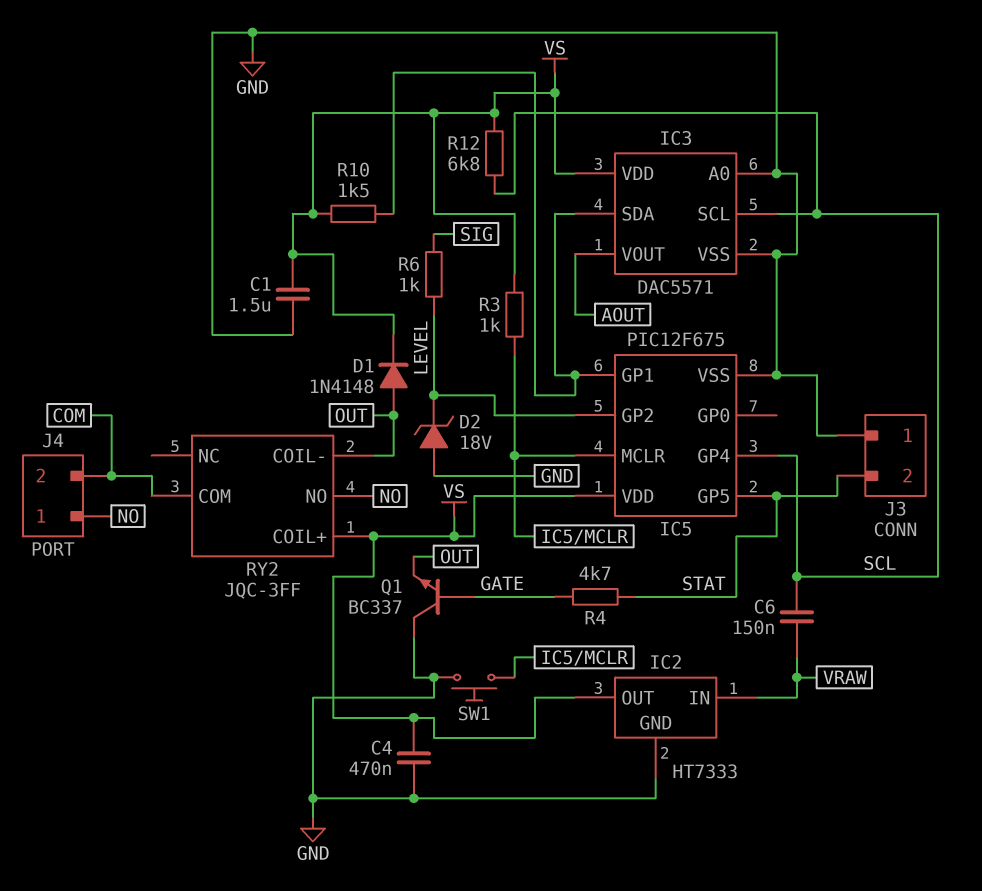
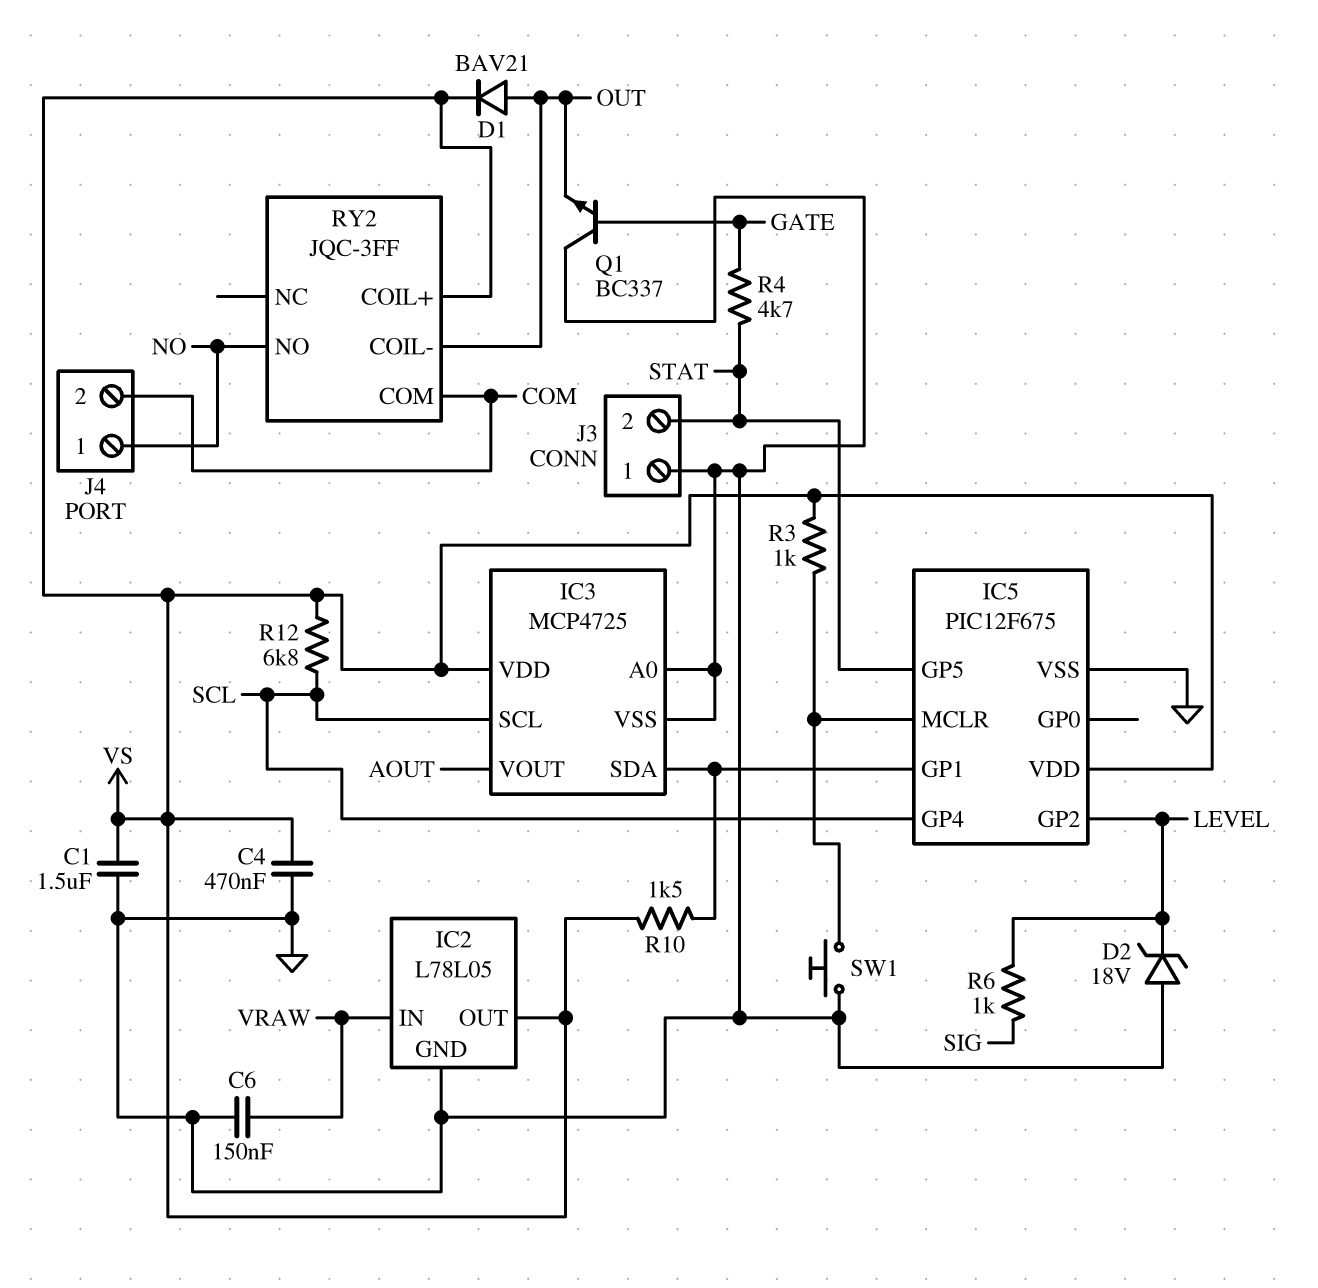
C6: 150nF (SCL, VRAW) -> 150nF (GND, VRAW)
D1: diode 1N4148 (A OUT, K VS) -> diode BAV21 (A OUT, K VS)
IC2: HT7333 -> L78L05
IC3: DAC5571 -> MCP4725

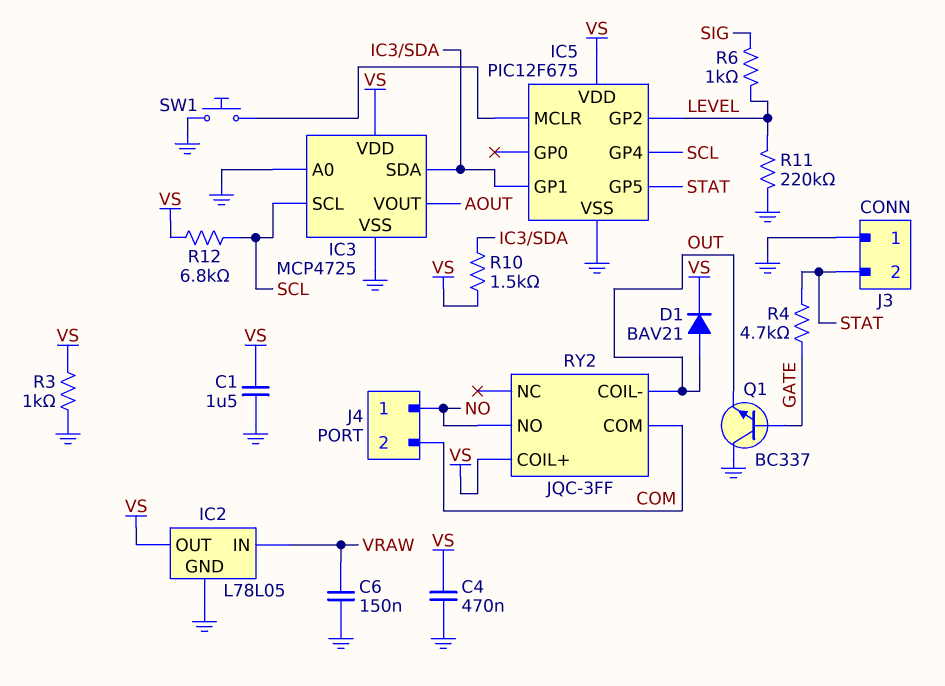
D2: zener 18V (A GND, K LEVEL) -> none
R3: 1k (IC5/MCLR, VS) -> 1k (GND, VS)
R11: none -> 220k (GND, LEVEL)

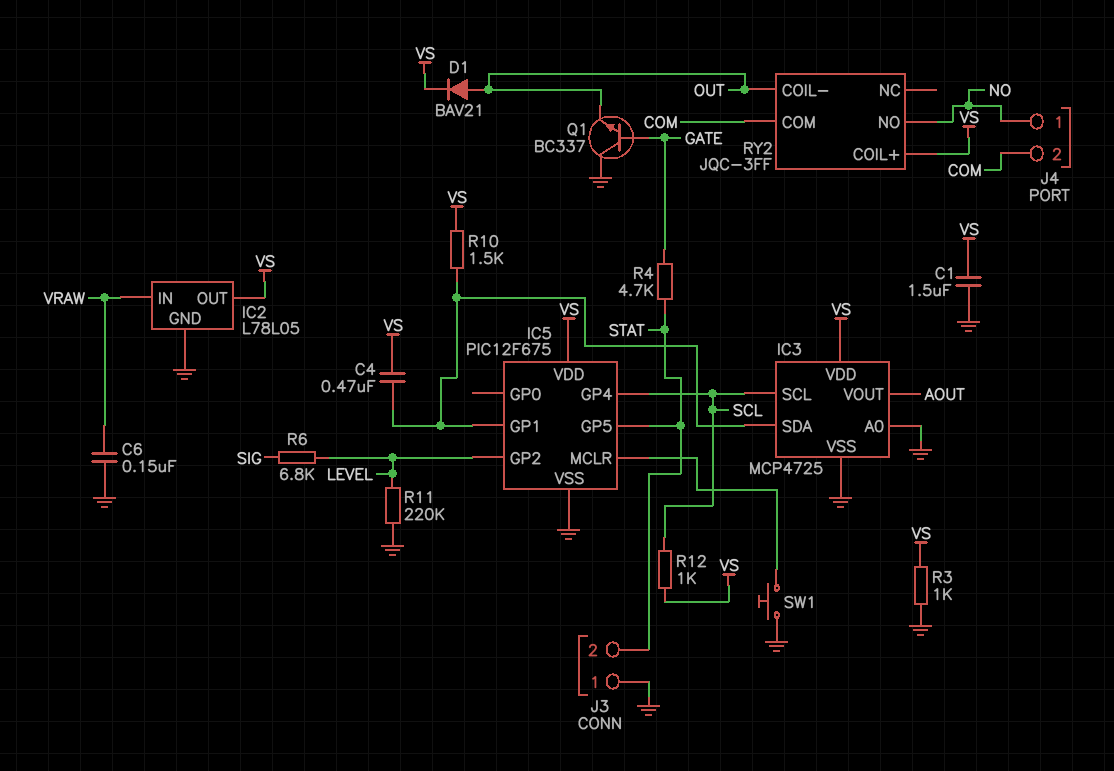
C4: 470nF (GND, VS) -> 470nF (IC3/SDA, VS)
R6: 1k (LEVEL, SIG) -> 6.8k (LEVEL, SIG)
R12: 6.8k (SCL, VS) -> 1k (SCL, VS)

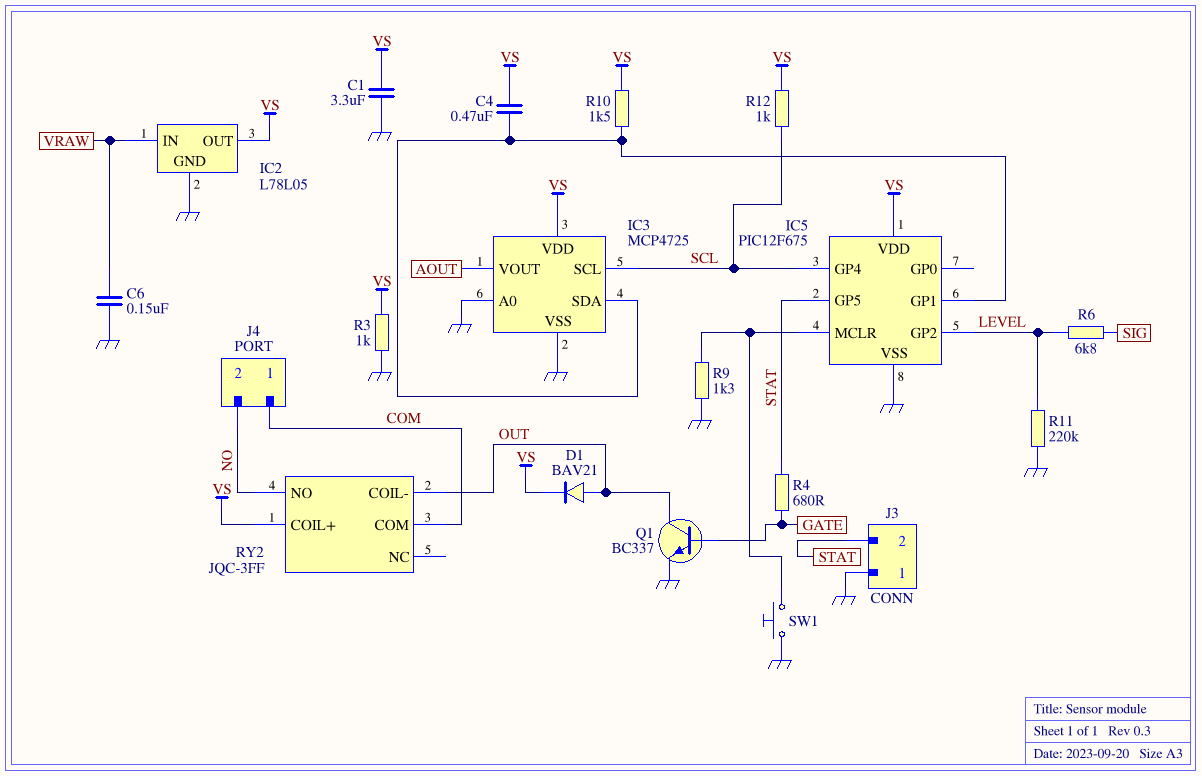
C1: 1.5uF (GND, VS) -> 3.3uF (GND, VS)
J4 pin 1: NO -> COM
J4 pin 2: COM -> NO
Q1: NPN BC337 (B GATE, C GND, E OUT) -> NPN BC337 (B GATE, C OUT, E GND)
R4: 4.7k (GATE, STAT) -> 680 (GATE, STAT)
R9: none -> 1.3k (GND, IC5/MCLR)

